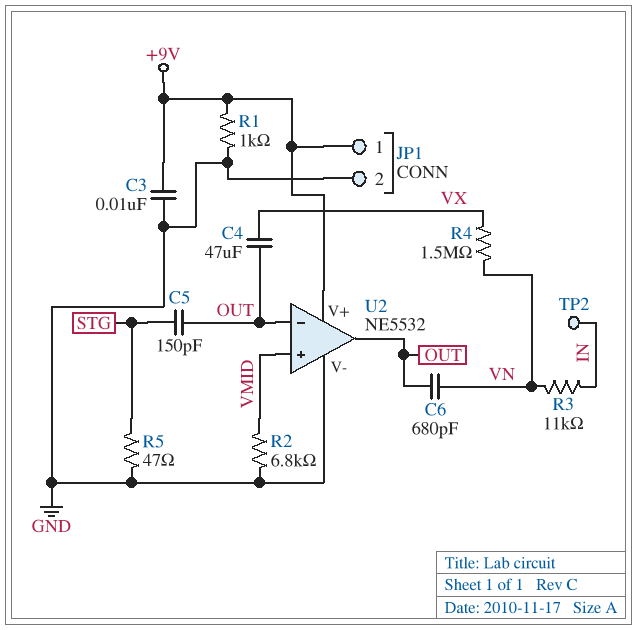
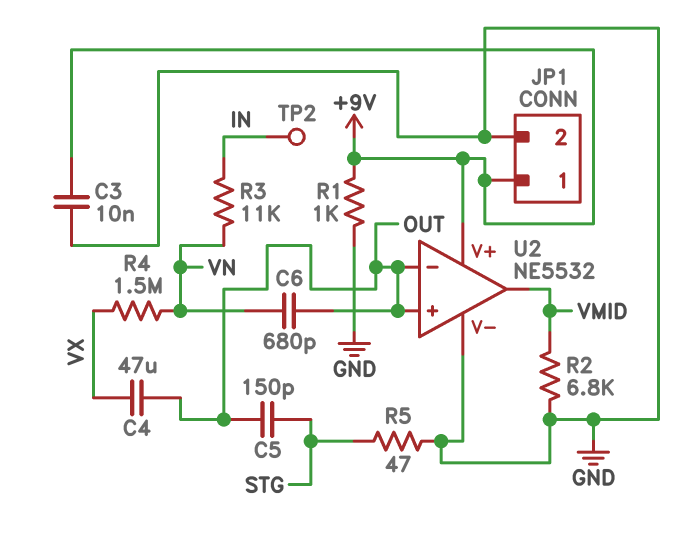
U2 pin in+: VMID -> OUT
U2 pin out: OUT -> VMID

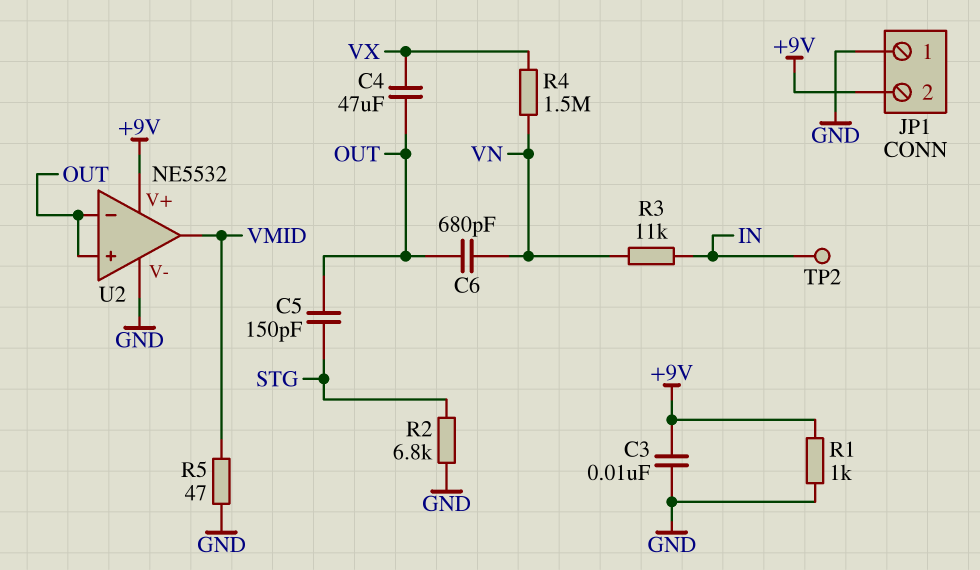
JP1 pin 1: +9V -> GND
JP1 pin 2: GND -> +9V
R2: 6.8k (GND, VMID) -> 6.8k (GND, STG)
R5: 47 (GND, STG) -> 47 (GND, VMID)

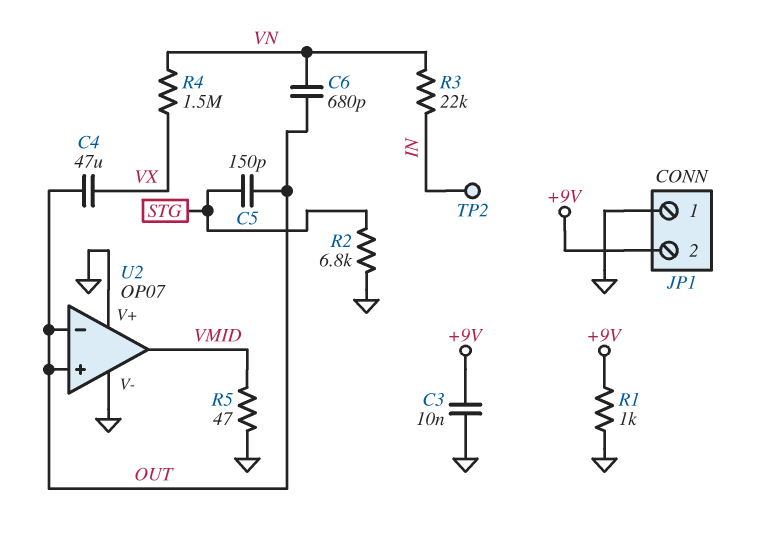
R3: 11k (IN, VN) -> 22k (IN, VN)
U2: NE5532 -> OP07
U2 pin V+: +9V -> GND

